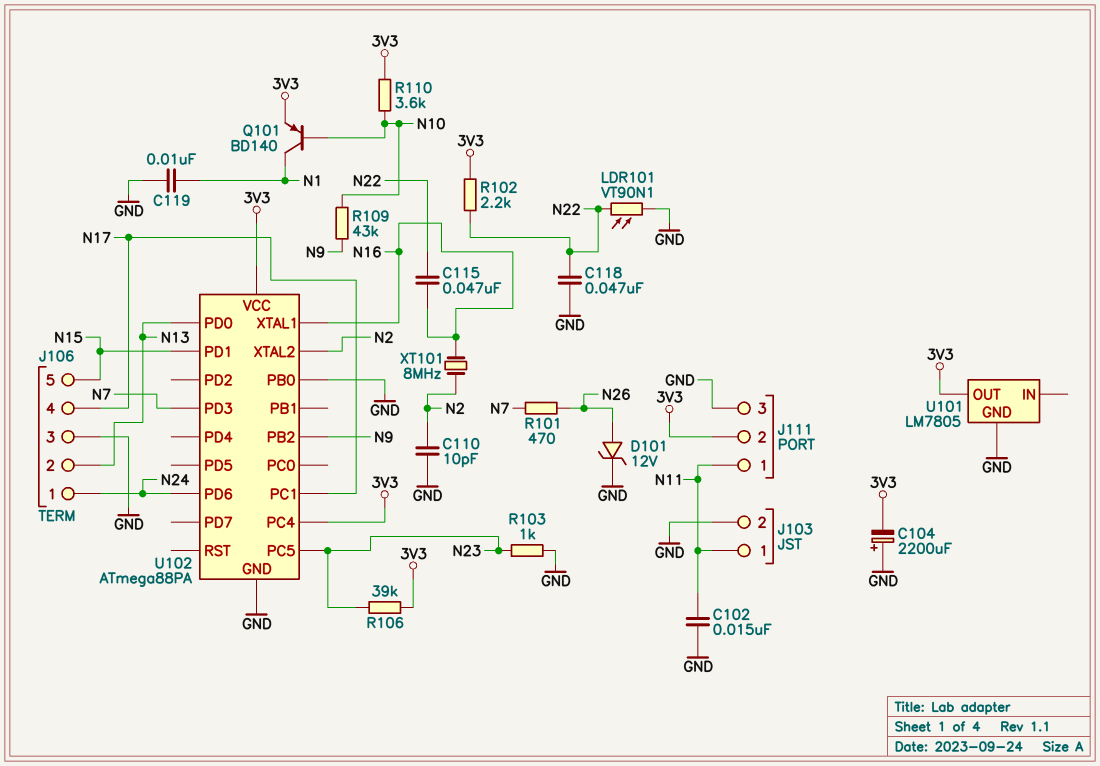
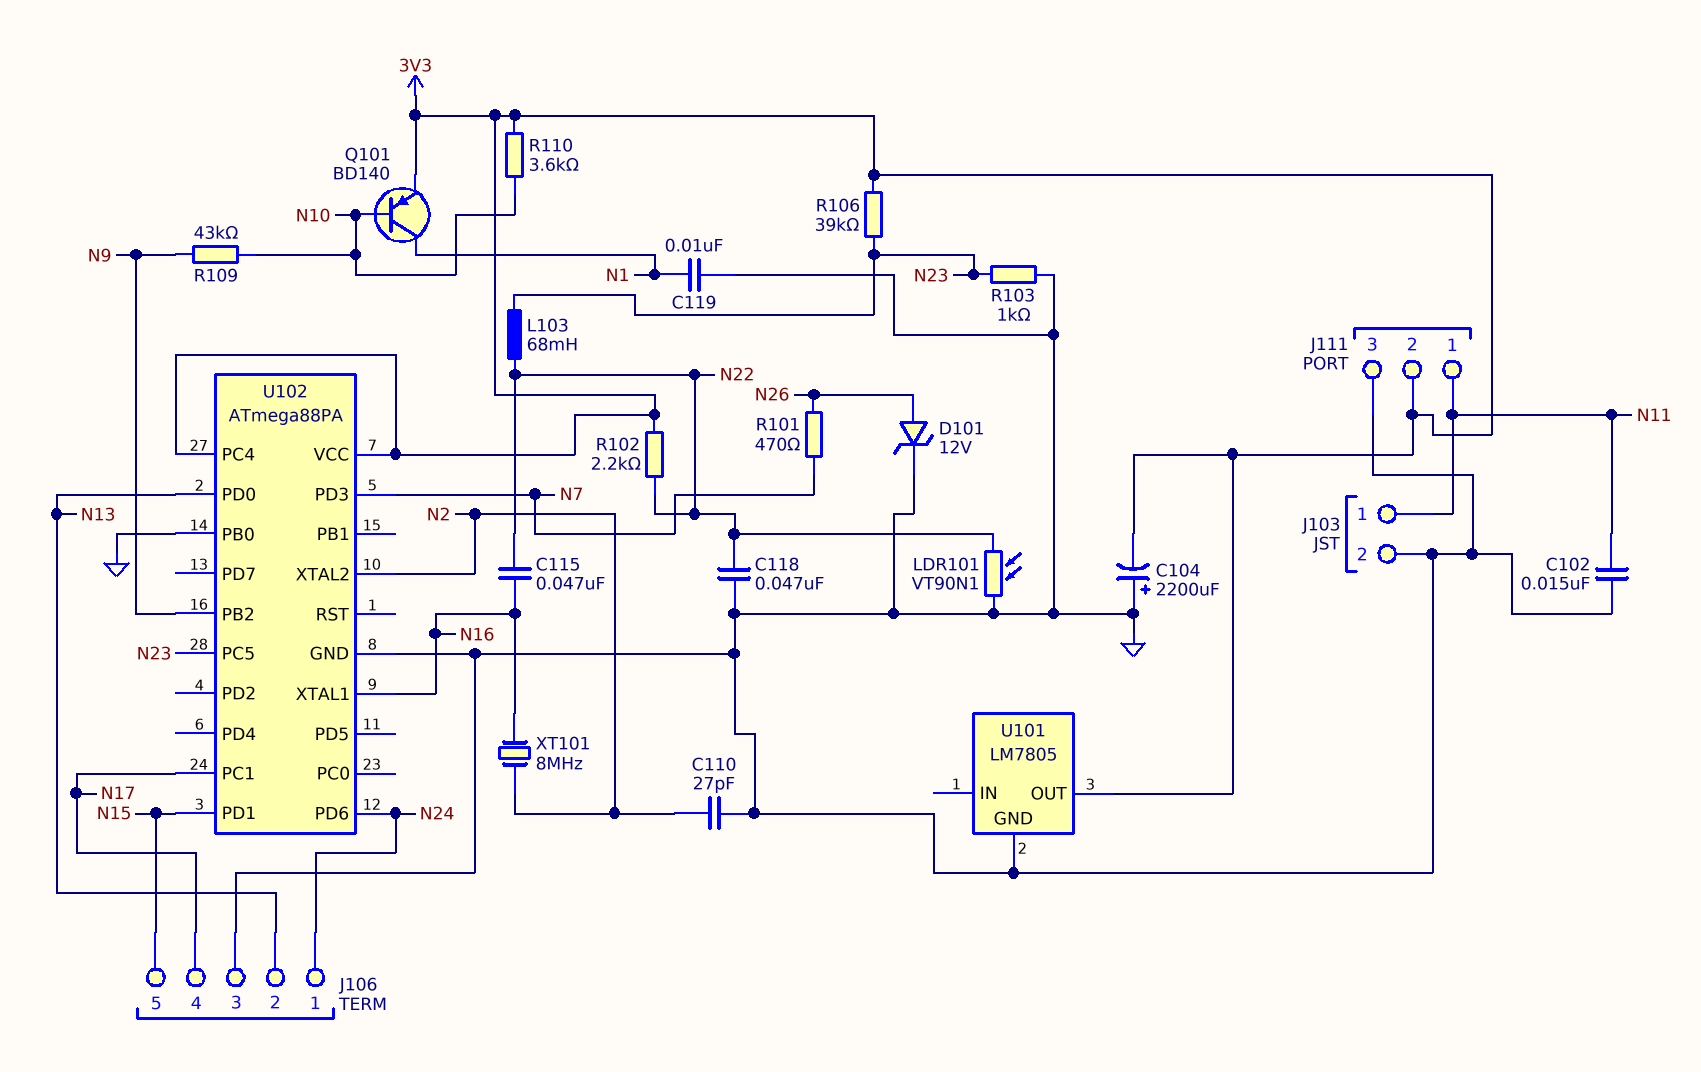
C110: 10pF (GND, N2) -> 27pF (GND, N2)
L103: none -> 68mH (N22, N23)

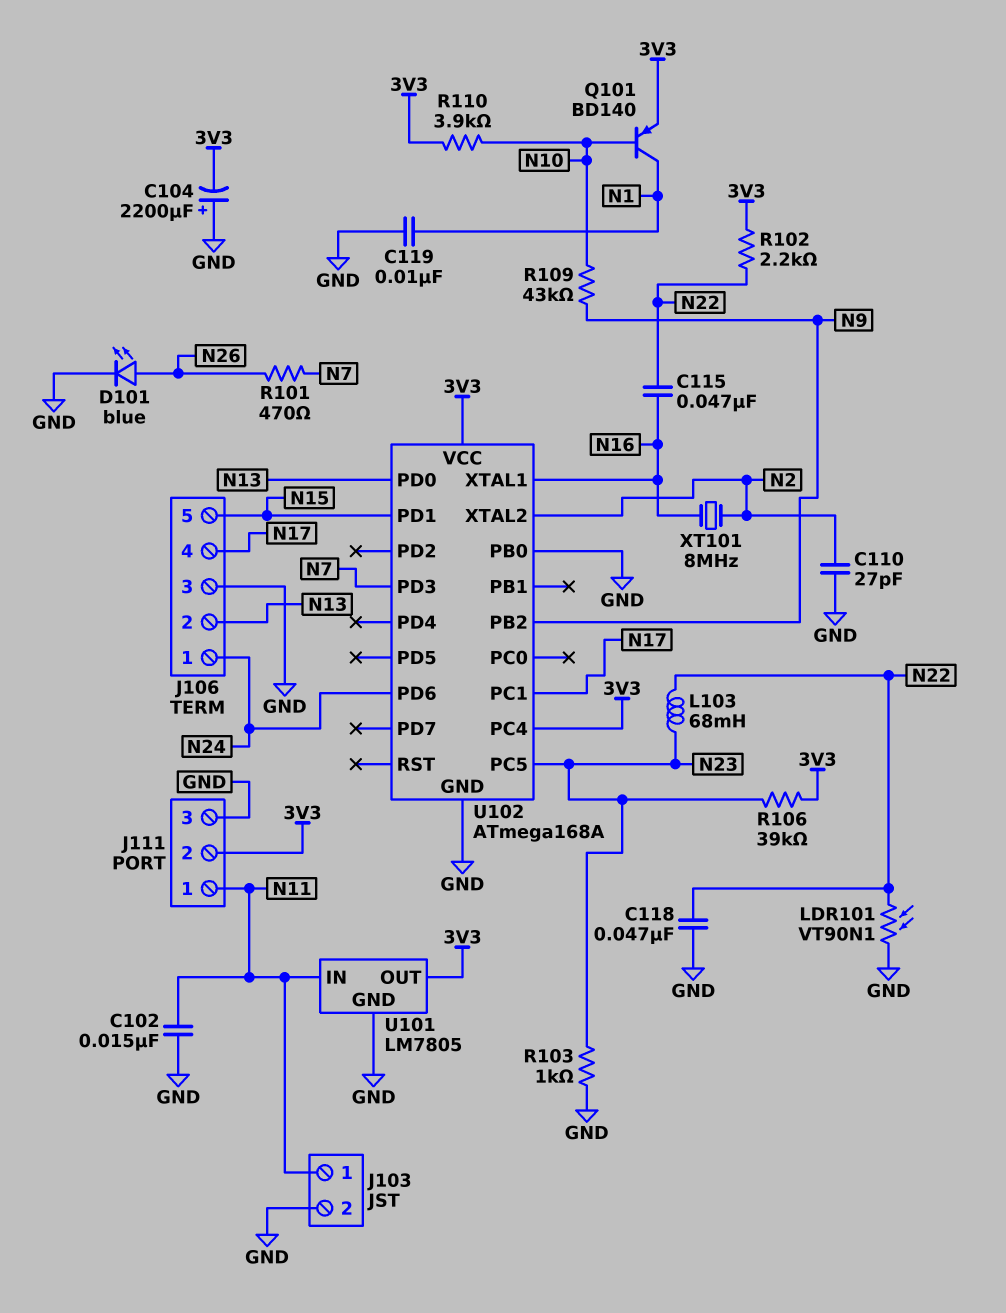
D101: zener 12V (A N26, K GND) -> LED blue (A N26, K GND)
R110: 3.6k (3V3, N10) -> 3.9k (3V3, N10)
U101 pin IN: none -> N11
U102: ATmega88PA -> ATmega168A

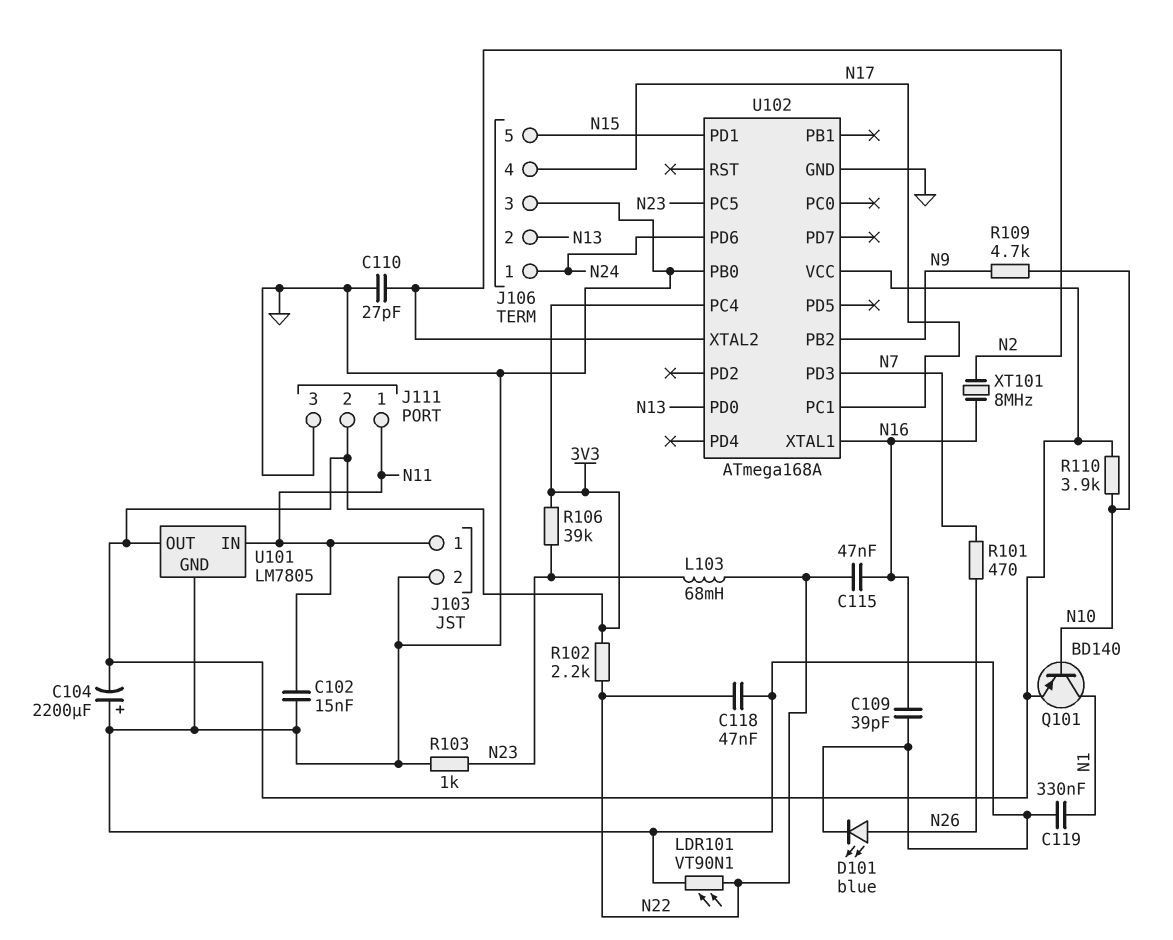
C109: none -> 39pF (GND, N16)
C119: 10nF (GND, N1) -> 330nF (GND, N1)
R109: 43k (N9, N10) -> 4.7k (N9, N10)

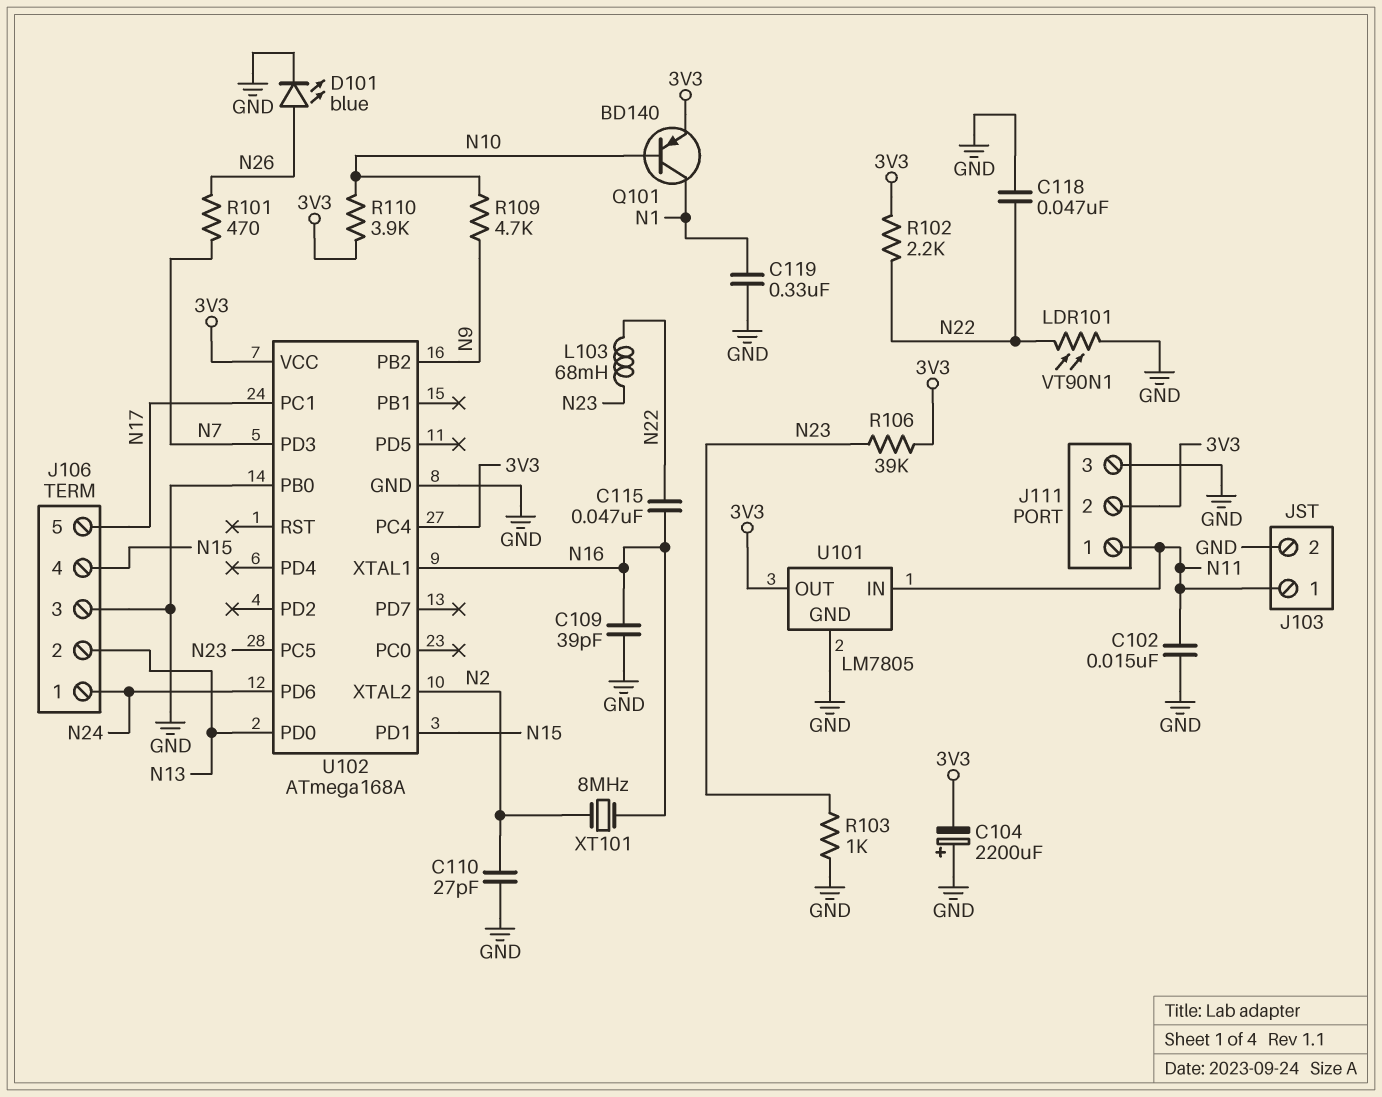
J106 pin 4: N17 -> N15
J106 pin 5: N15 -> N17

